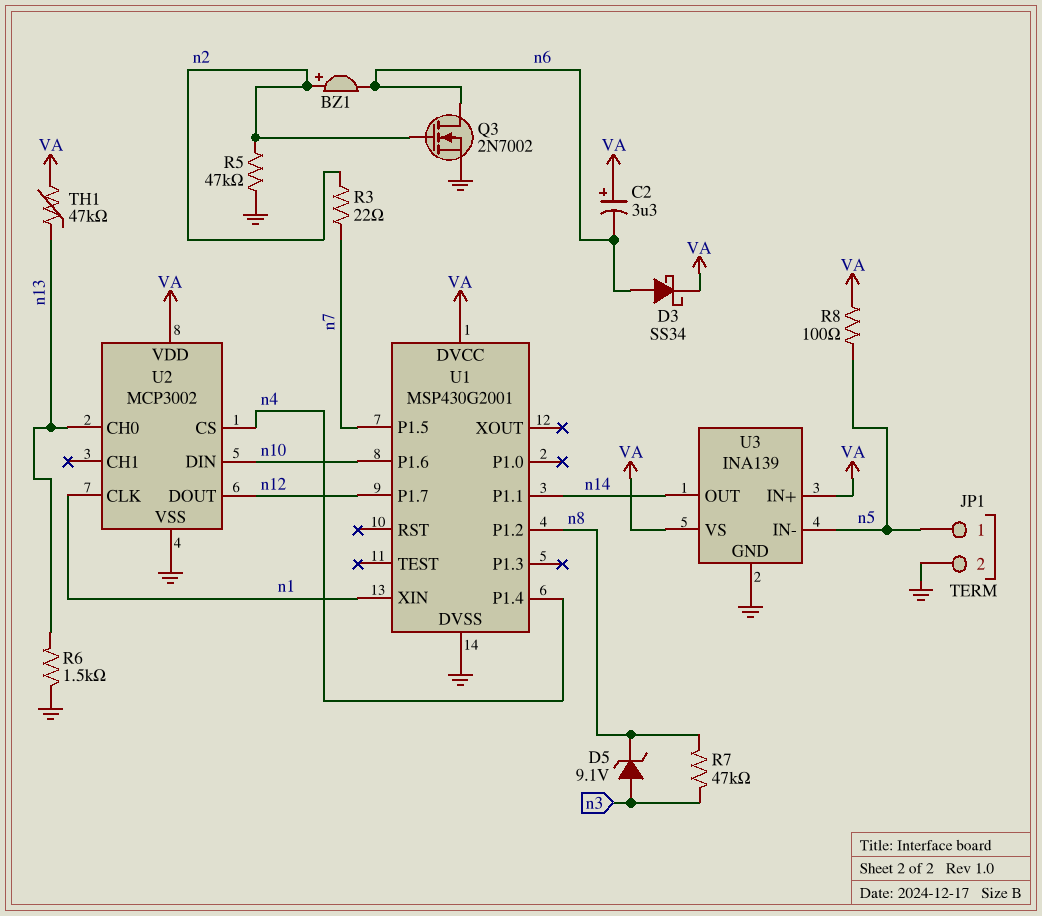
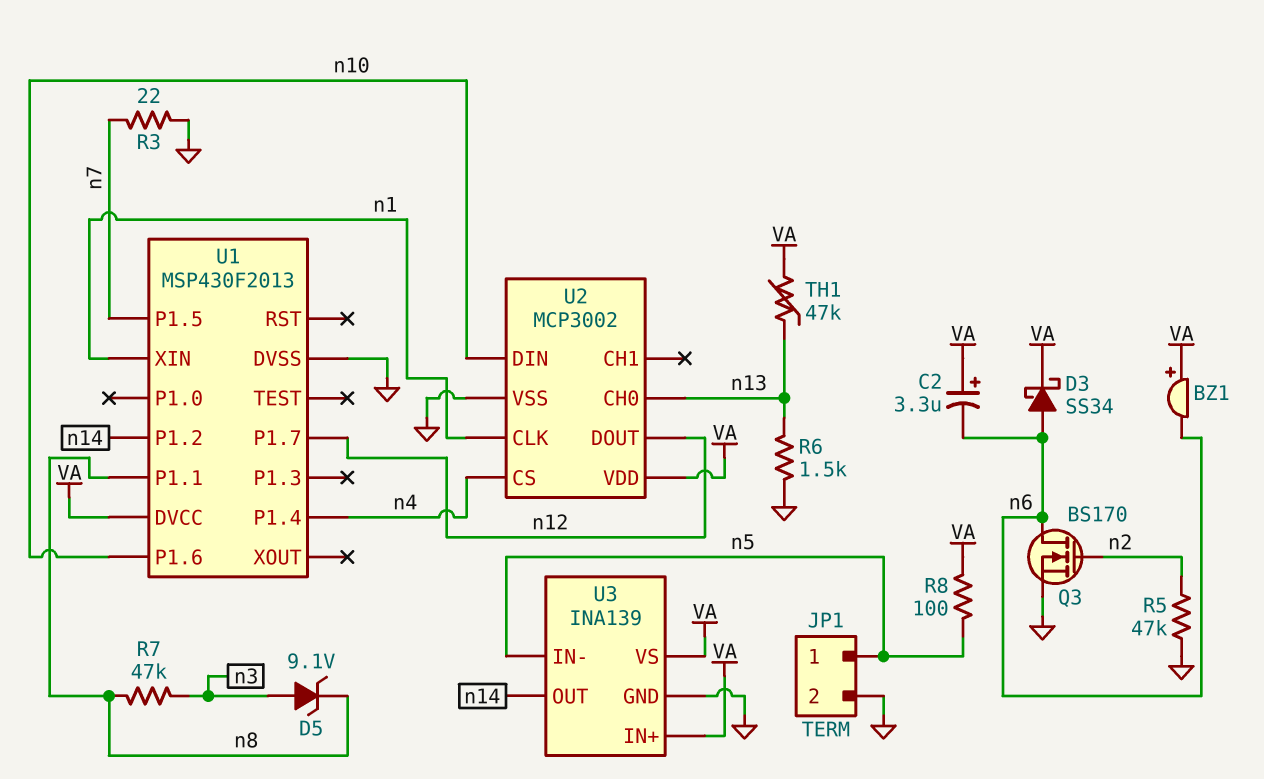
BZ1: buzzer (plus n2, minus n6) -> buzzer (plus VA, minus n6)
Q3: NMOS 2N7002 (G n2, D n6, S GND) -> NMOS BS170 (G n2, D n6, S GND)
R3: 22 (n2, n7) -> 22 (GND, n7)
U1: MSP430G2001 -> MSP430F2013
U1 pin P1.1: n14 -> n8
U1 pin P1.2: n8 -> n14

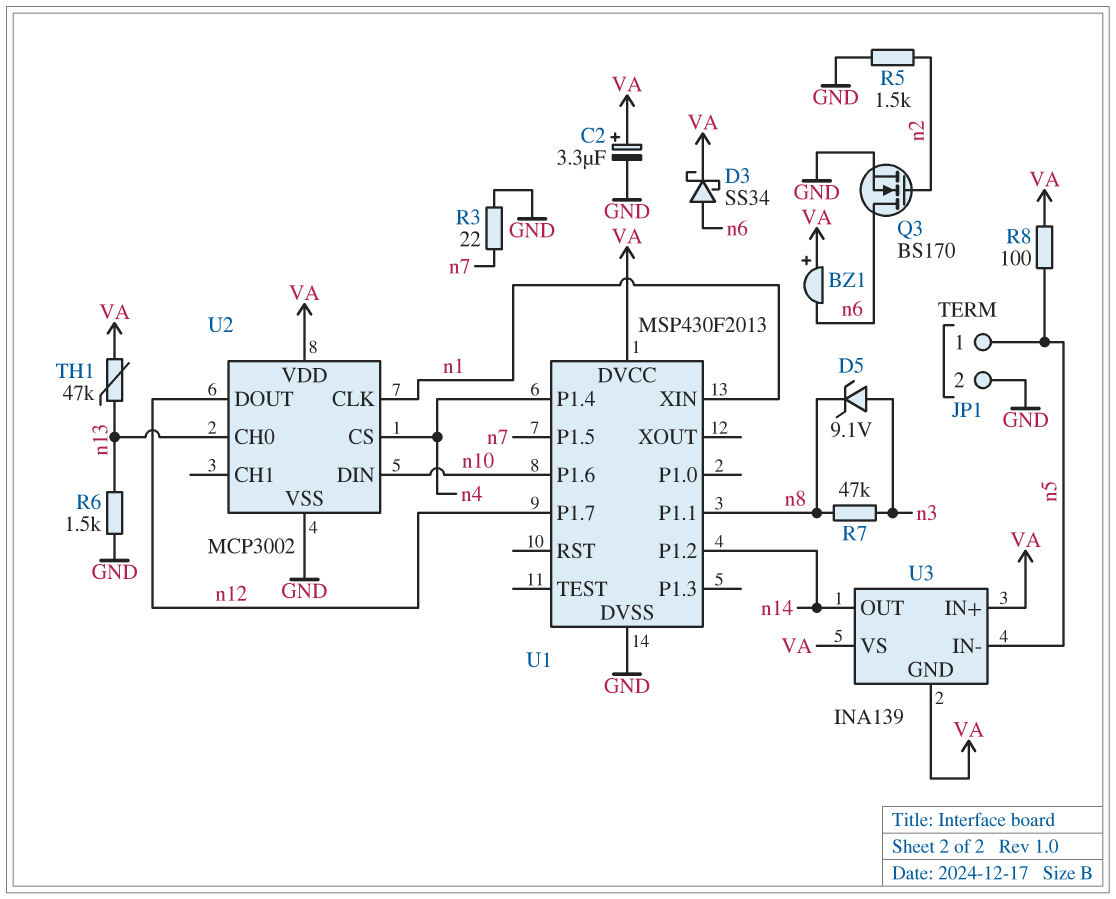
C2: 3.3uF (plus VA, minus n6) -> 3.3uF (plus VA, minus GND)
R5: 47k (GND, n2) -> 1.5k (GND, n2)
U3 pin GND: GND -> VA

